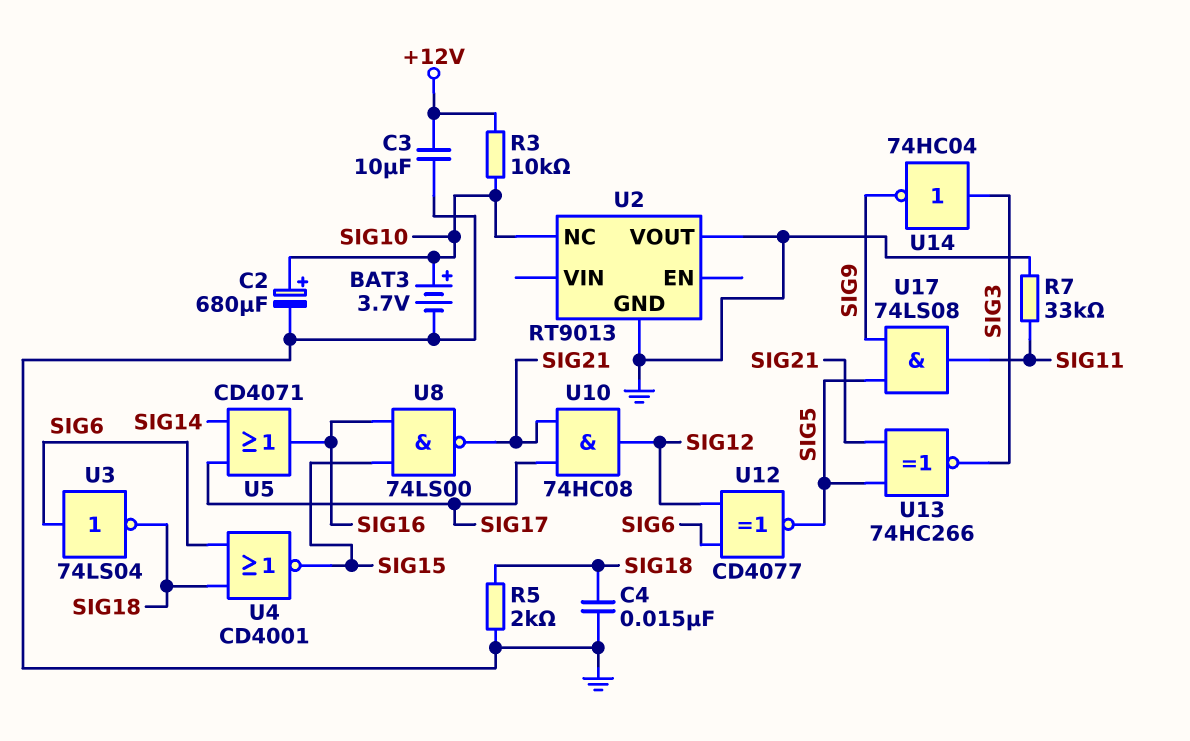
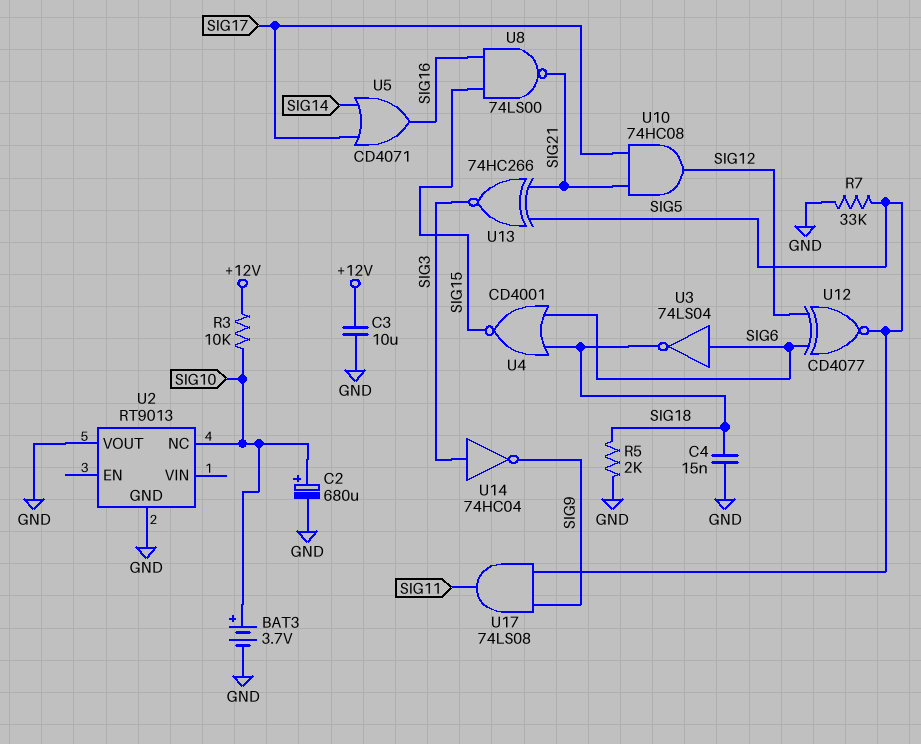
R7: 33k (GND, SIG11) -> 33k (GND, SIG5)

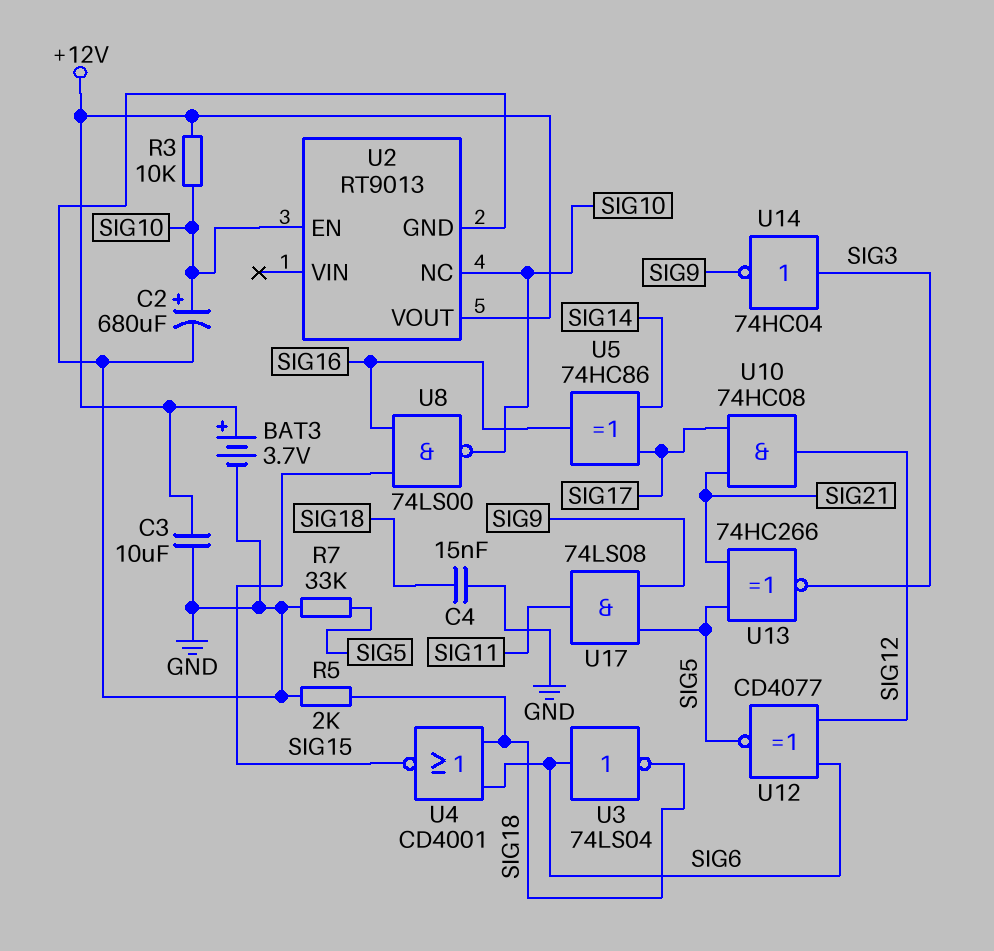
BAT3: 3.7V (plus SIG10, minus GND) -> 3.7V (plus +12V, minus GND)
U2 pin EN: none -> SIG10
U2 pin VOUT: GND -> +12V
U5: OR CD4071 (in SIG14, in SIG17, out SIG16) -> XOR 74HC86 (in SIG14, in SIG17, out SIG16)
U8: NAND 74LS00 (in SIG15, in SIG16, out SIG21) -> NAND 74LS00 (in SIG15, in SIG16, out SIG10)

